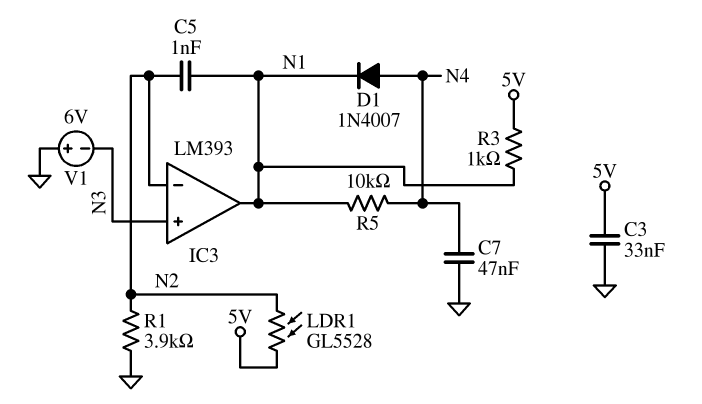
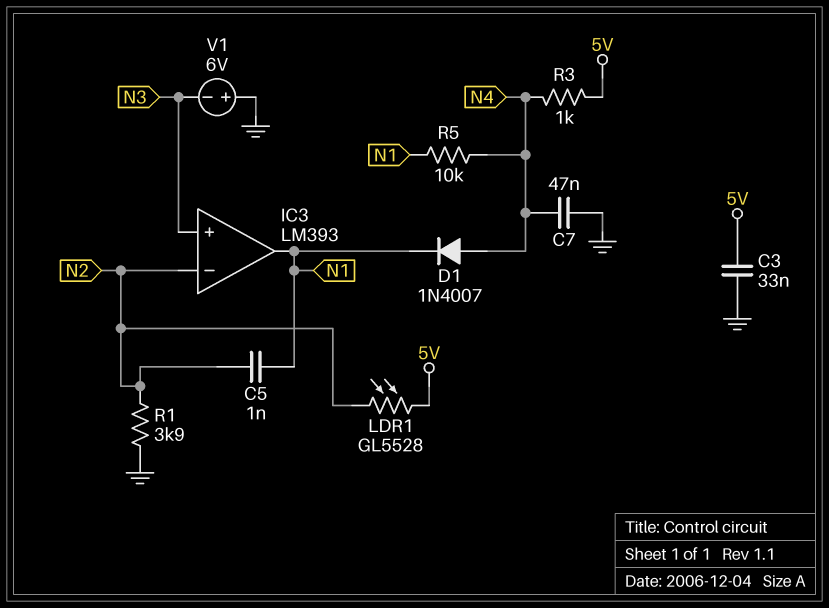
R3: 1k (5V, N1) -> 1k (5V, N4)

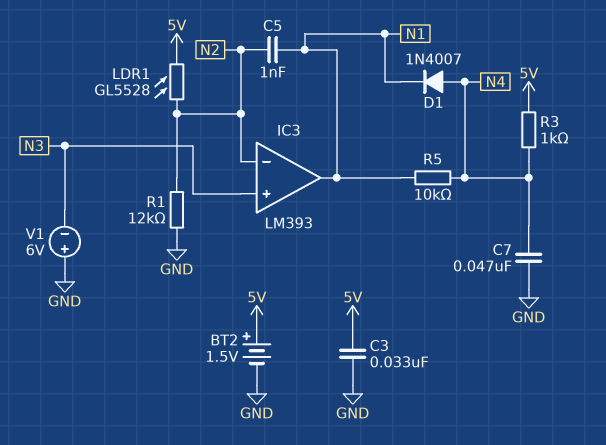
BT2: none -> 1.5V (plus 5V, minus GND)
R1: 3.9k (GND, N2) -> 12k (GND, N2)

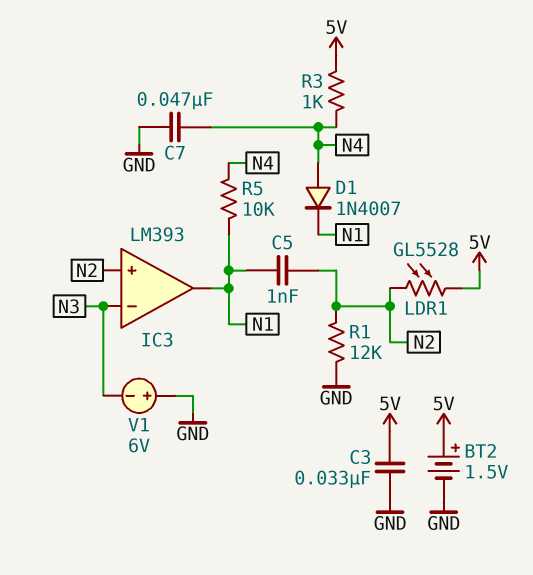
IC3 pin in+: N3 -> N2
IC3 pin in-: N2 -> N3

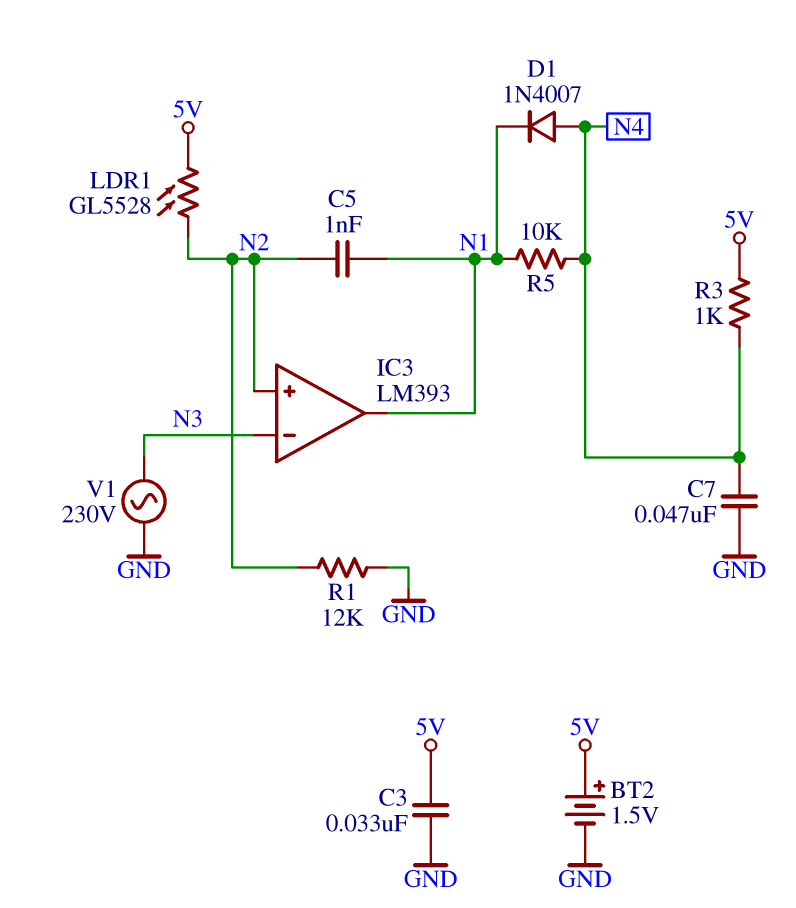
V1: 6V (plus GND, minus N3) -> AC 230V (GND, N3)

